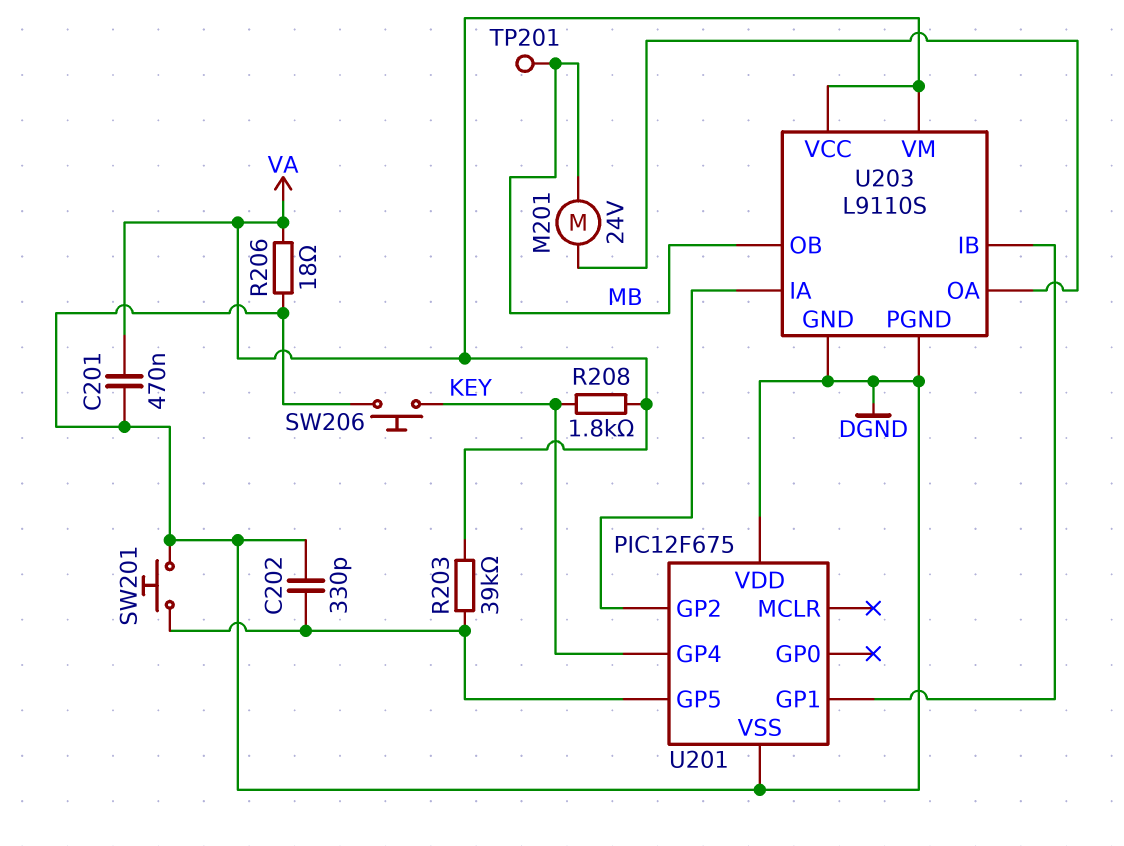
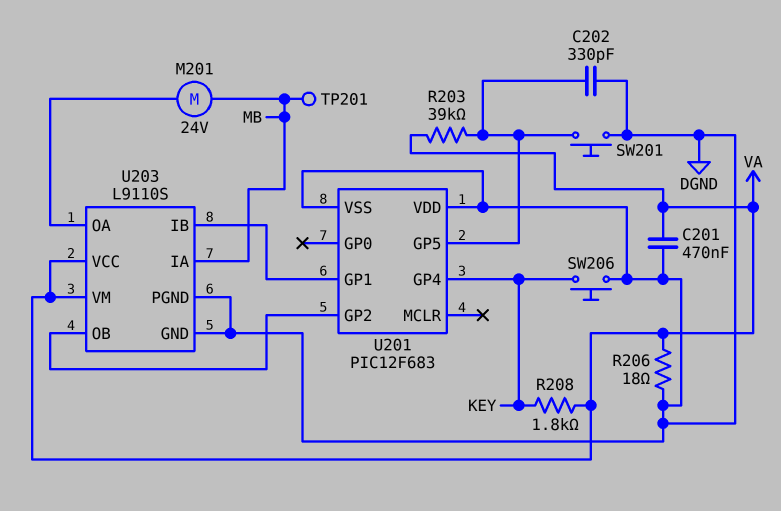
U201: PIC12F675 -> PIC12F683
U203 pin IA: U201/GP2 -> MB
U203 pin OB: MB -> U201/GP2

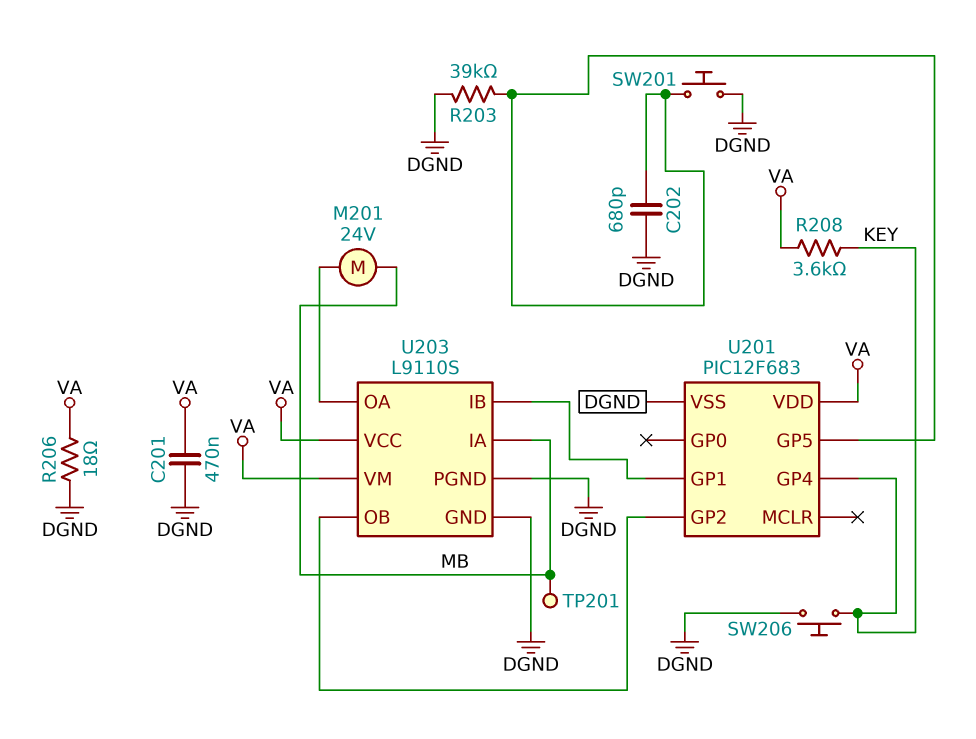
C202: 330pF (DGND, U201/GP5) -> 680pF (DGND, U201/GP5)
R203: 39k (U201/GP5, VA) -> 39k (DGND, U201/GP5)
R208: 1.8k (KEY, VA) -> 3.6k (KEY, VA)
U201 pin VDD: DGND -> VA

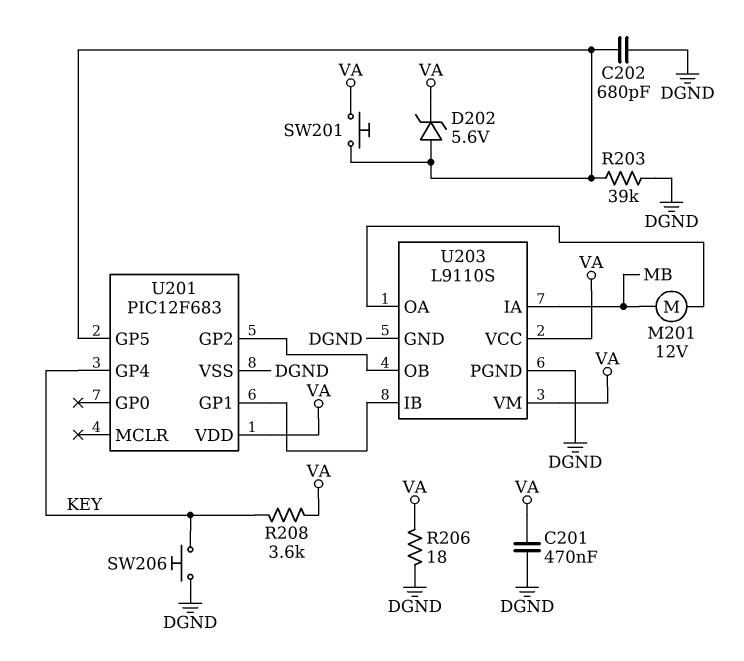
D202: none -> zener 5.6V (A U201/GP5, K VA)
M201: motor 24V (MB, U203/OA) -> motor 12V (MB, U203/OA)
SW201: button (DGND, U201/GP5) -> button (U201/GP5, VA)
TP201: test point (MB) -> none

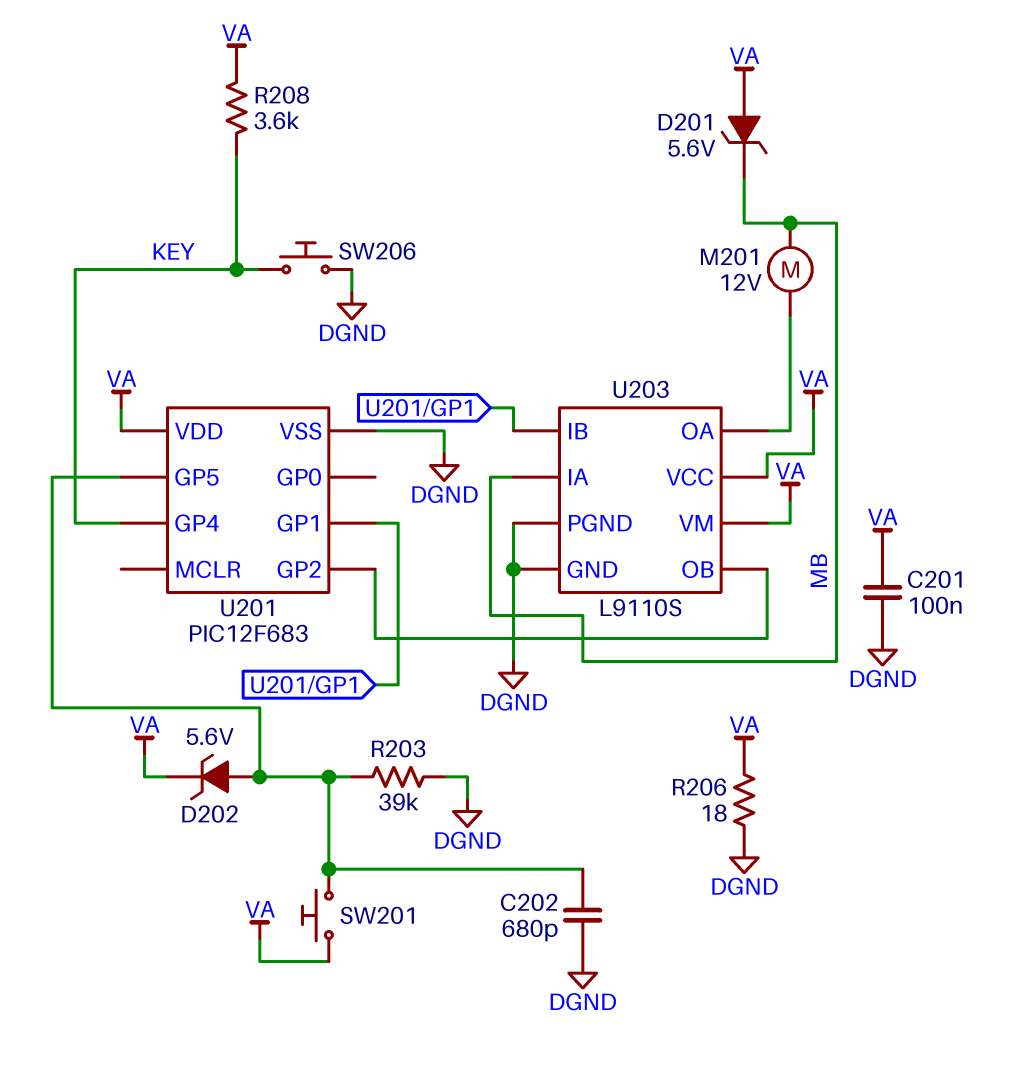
C201: 470nF (DGND, VA) -> 100nF (DGND, VA)
D201: none -> zener 5.6V (A VA, K MB)

